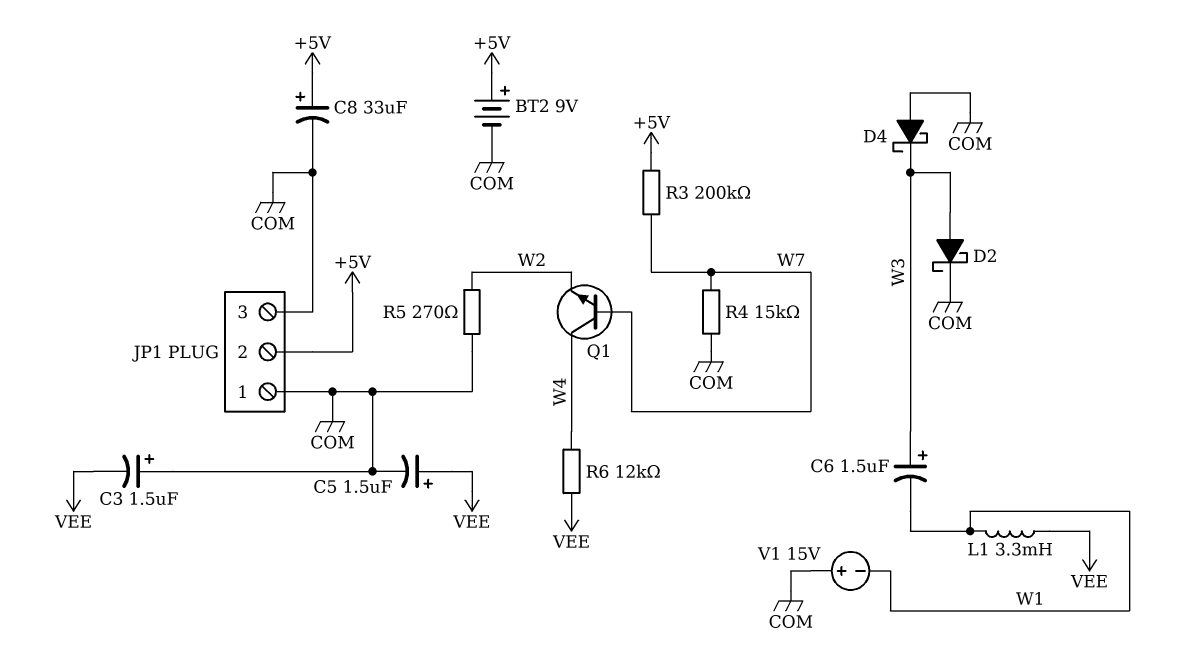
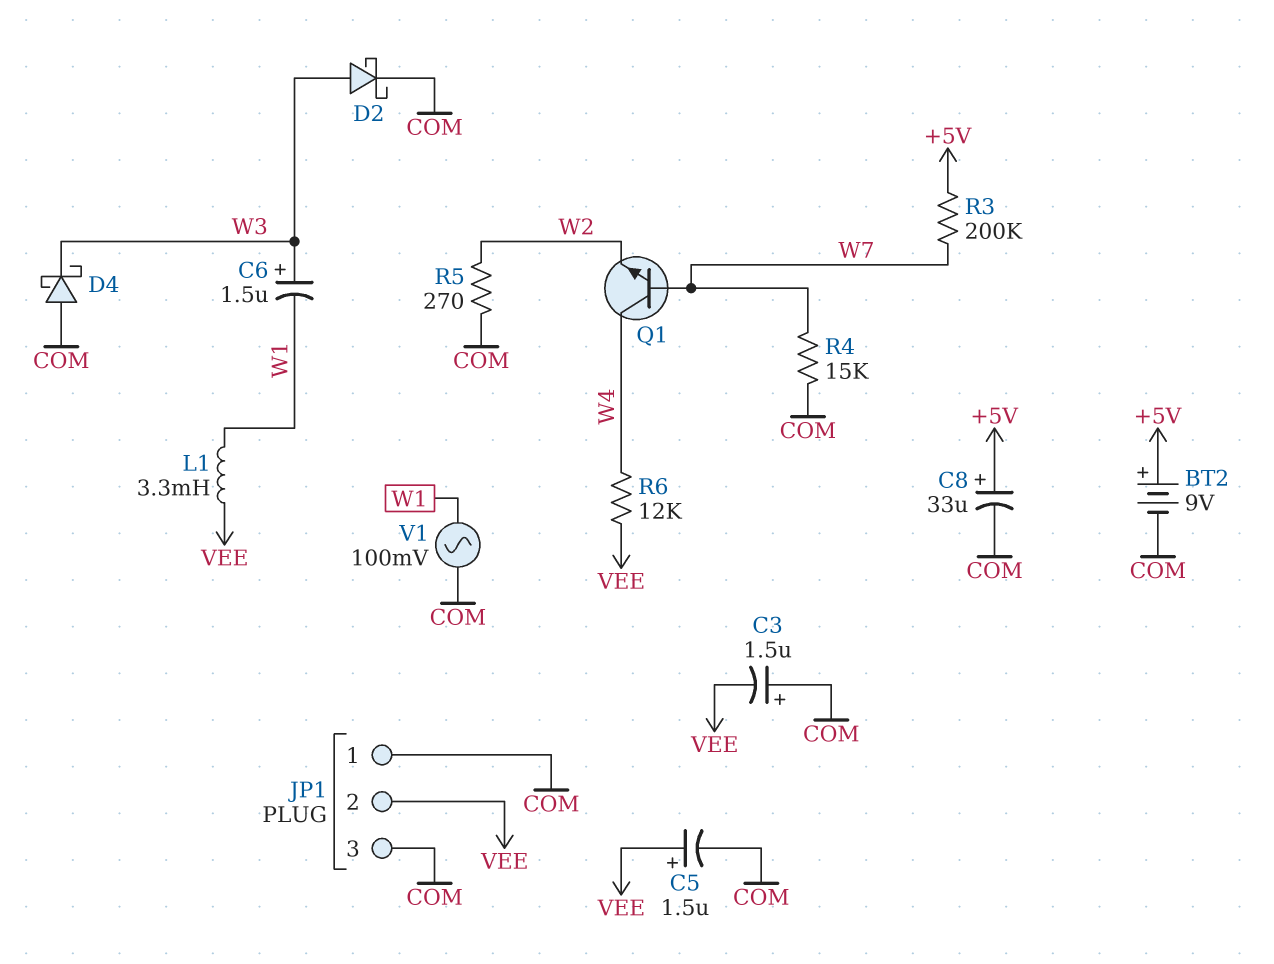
JP1 pin 2: +5V -> VEE
V1: 15V (plus COM, minus W1) -> AC 100mV (COM, W1)

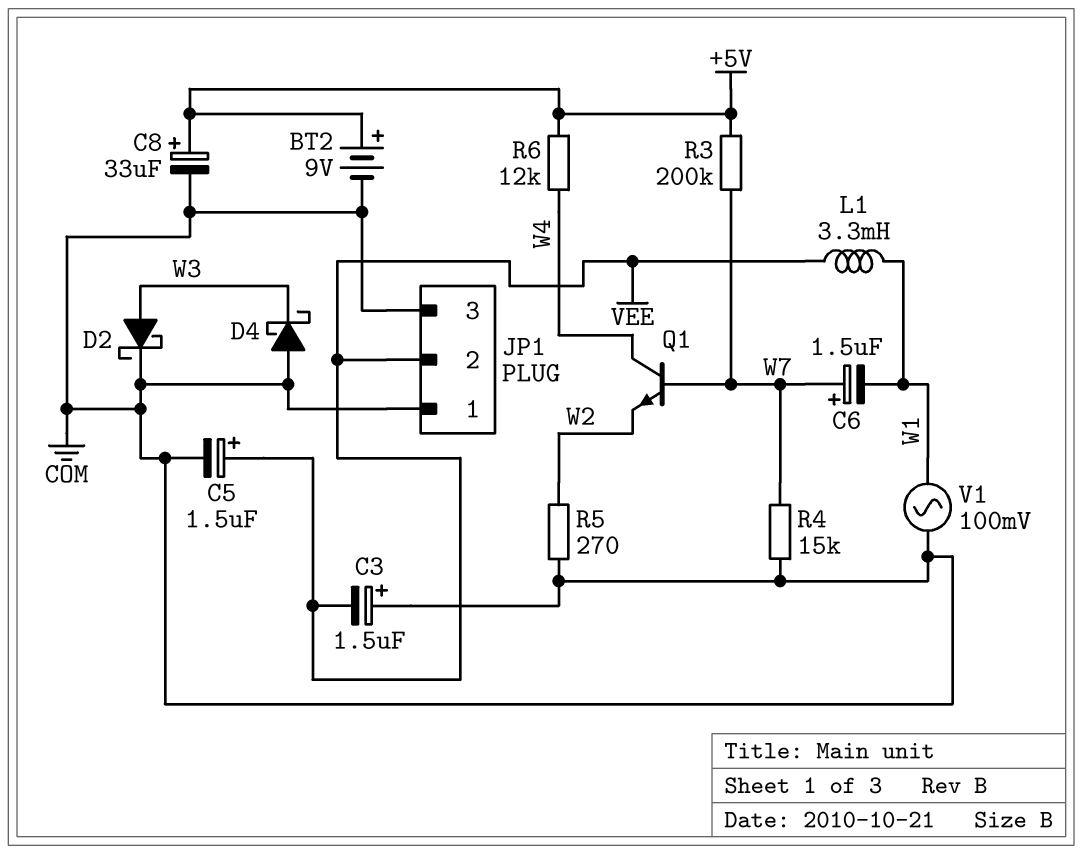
C6: 1.5uF (plus W3, minus W1) -> 1.5uF (plus W7, minus W1)
R6: 12k (VEE, W4) -> 12k (+5V, W4)

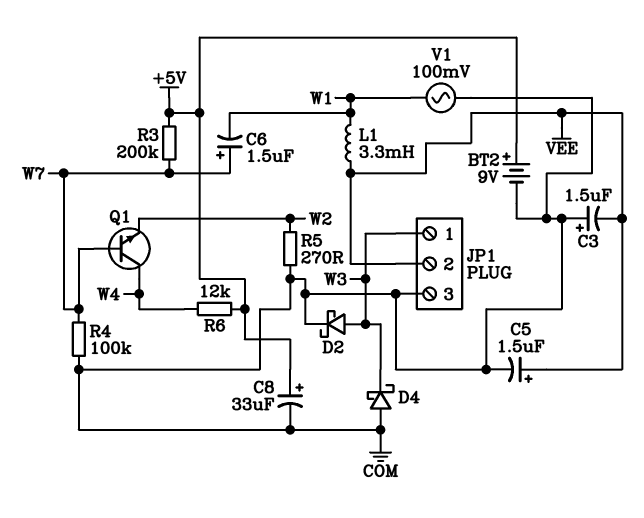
JP1 pin 1: COM -> W3
R4: 15k (COM, W7) -> 100k (COM, W7)

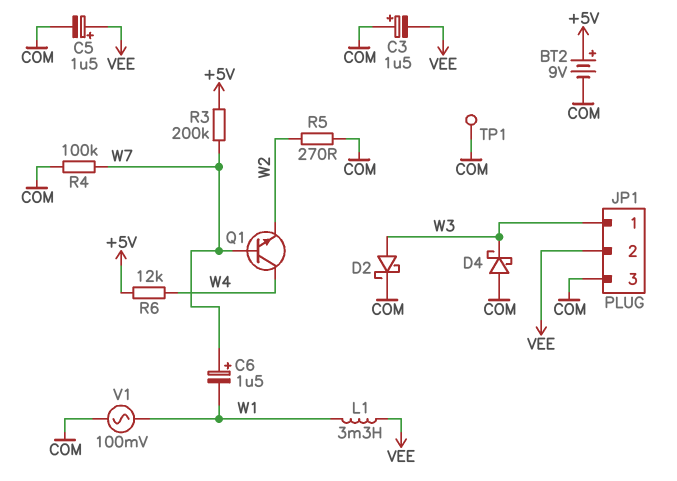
C8: 33uF (plus +5V, minus COM) -> none
TP1: none -> test point (COM)

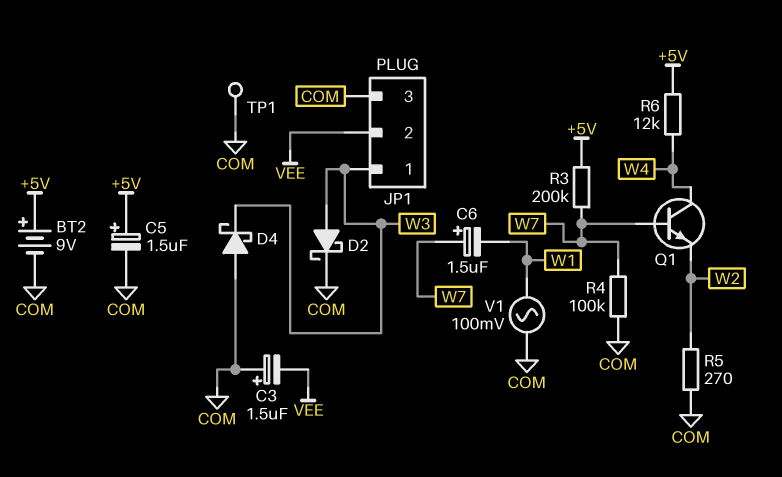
C5: 1.5uF (plus VEE, minus COM) -> 1.5uF (plus +5V, minus COM)
L1: 3.3mH (VEE, W1) -> none

